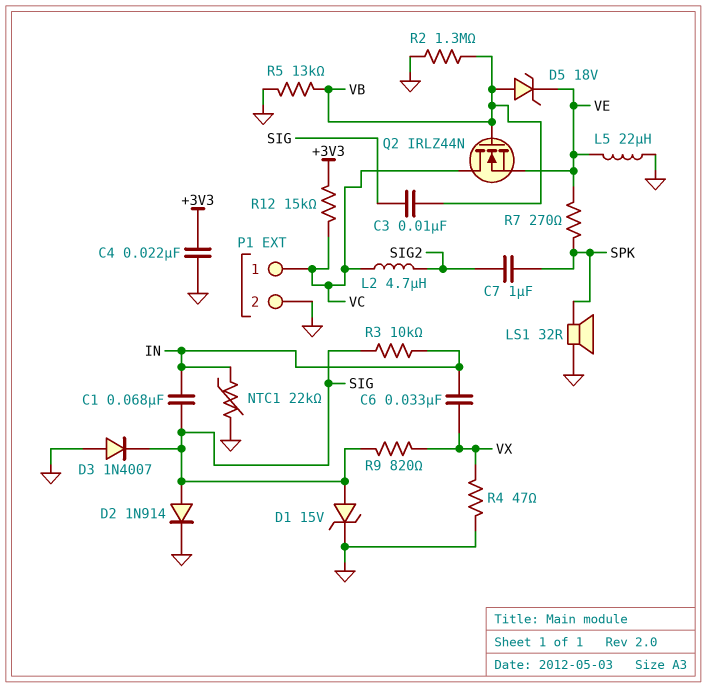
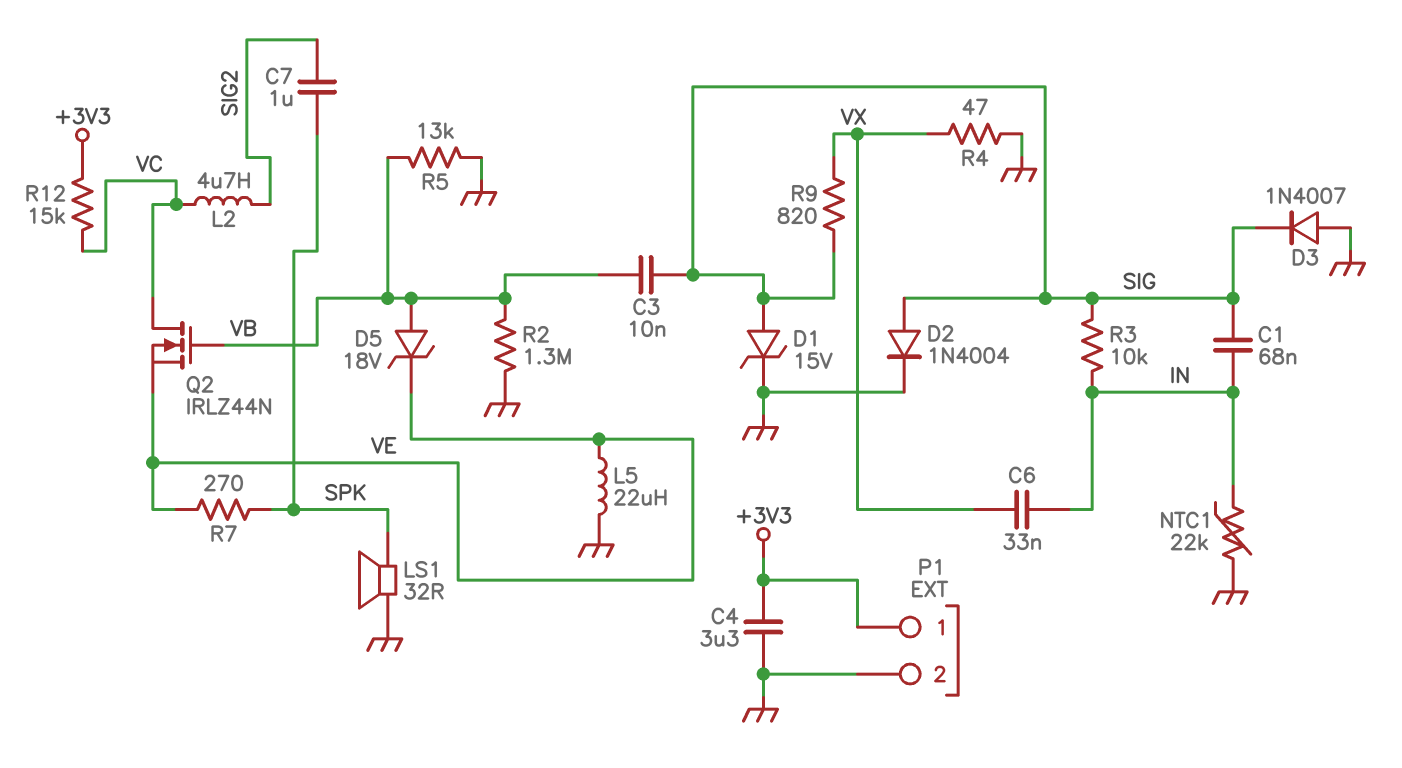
C4: 22nF (+3V3, GND) -> 3.3uF (+3V3, GND)
D2: diode 1N914 (A SIG, K GND) -> diode 1N4004 (A SIG, K GND)
P1 pin 1: VC -> +3V3

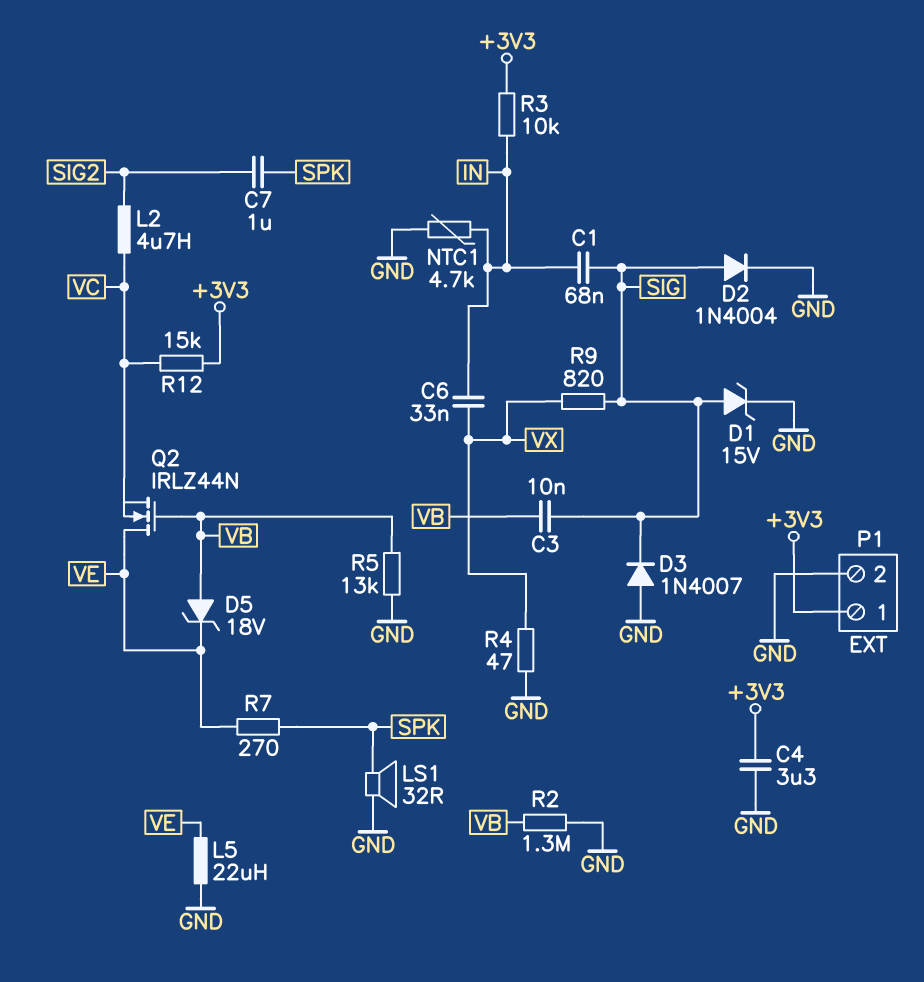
NTC1: 22k (GND, IN) -> 4.7k (GND, IN)
Q2: NMOS IRLZ44N (G VB, D VC, S VE) -> NMOS IRLZ44N (G VB, D VE, S VC)
R3: 10k (IN, SIG) -> 10k (+3V3, IN)

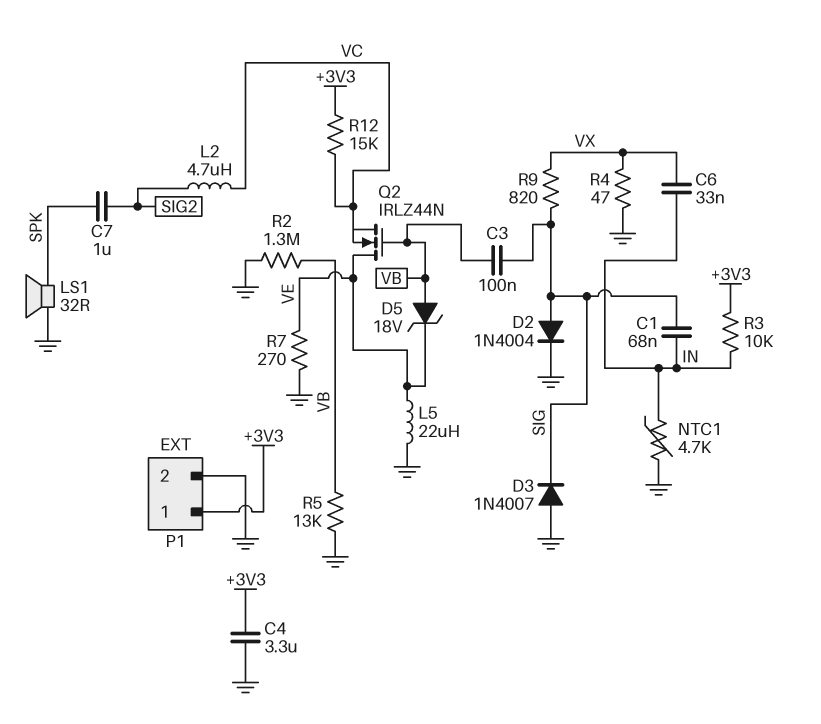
C3: 10nF (SIG, VB) -> 100nF (SIG, VB)
D1: zener 15V (A SIG, K GND) -> none
R7: 270 (SPK, VE) -> 270 (GND, VE)

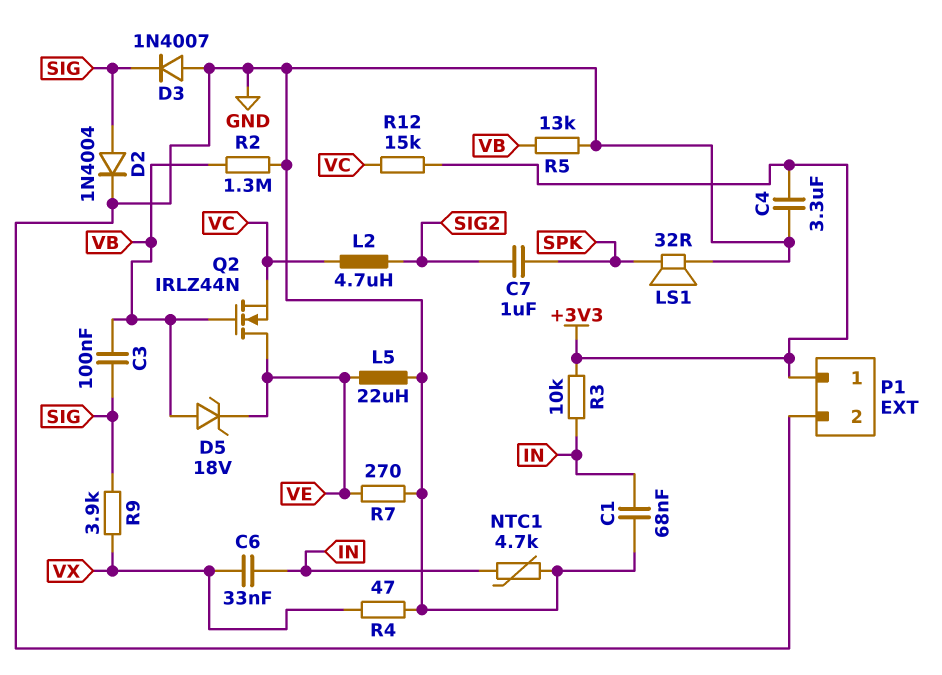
C1: 68nF (IN, SIG) -> 68nF (GND, IN)
R9: 820 (SIG, VX) -> 3.9k (SIG, VX)

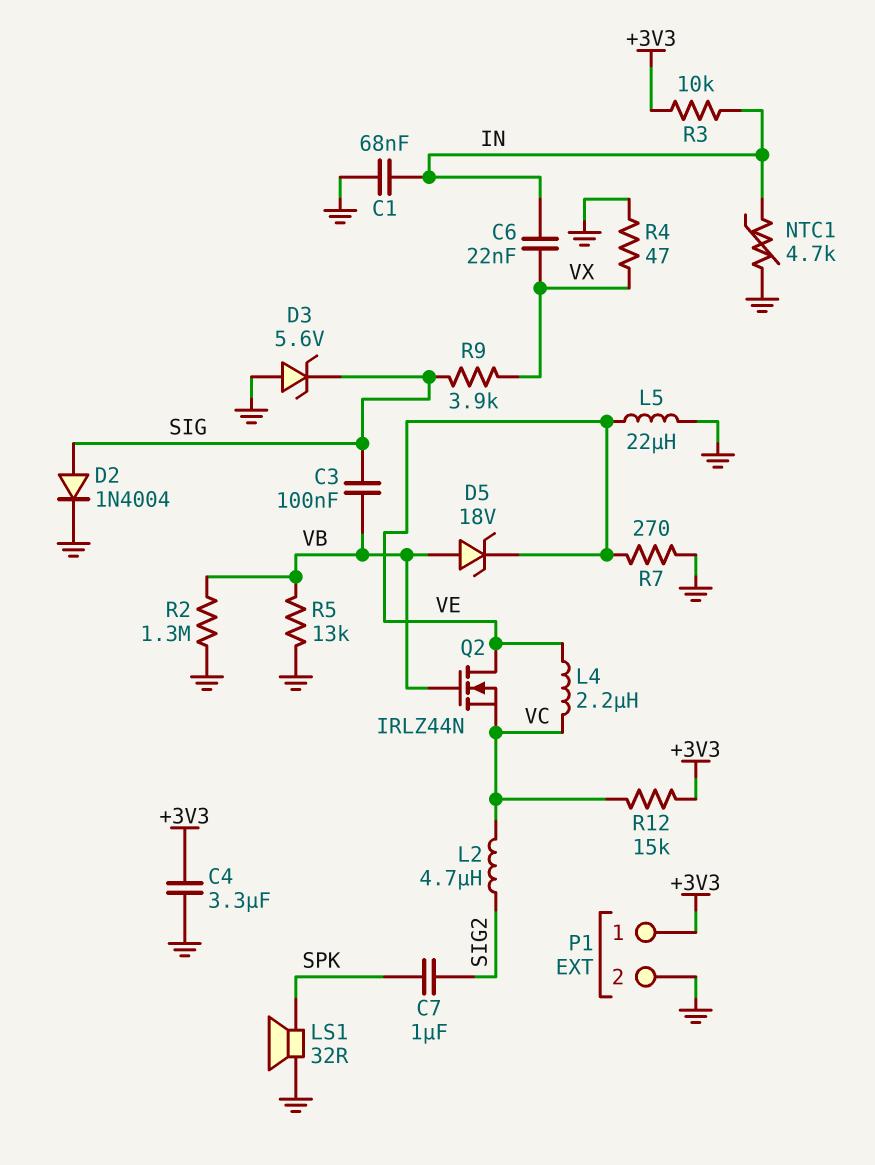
C6: 33nF (IN, VX) -> 22nF (IN, VX)
D3: diode 1N4007 (A GND, K SIG) -> zener 5.6V (A GND, K SIG)
L4: none -> 2.2uH (VC, VE)

